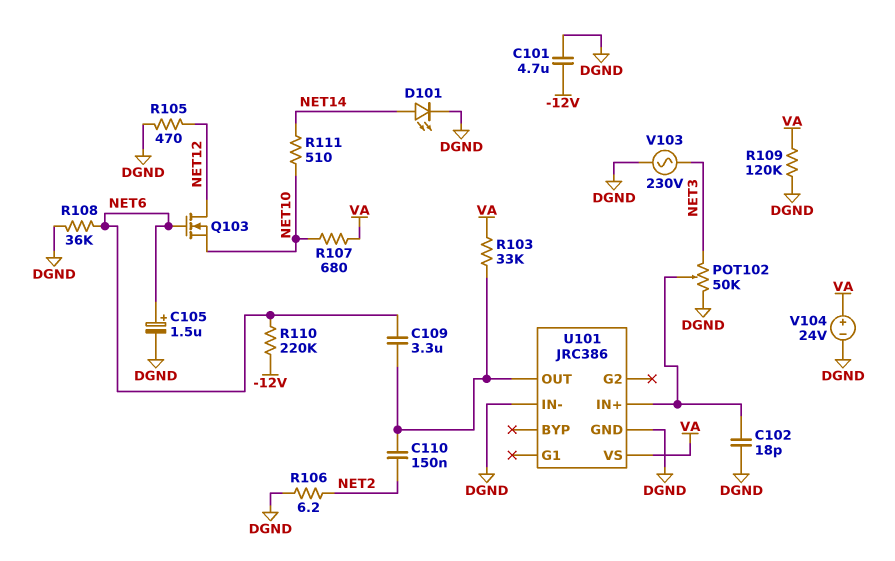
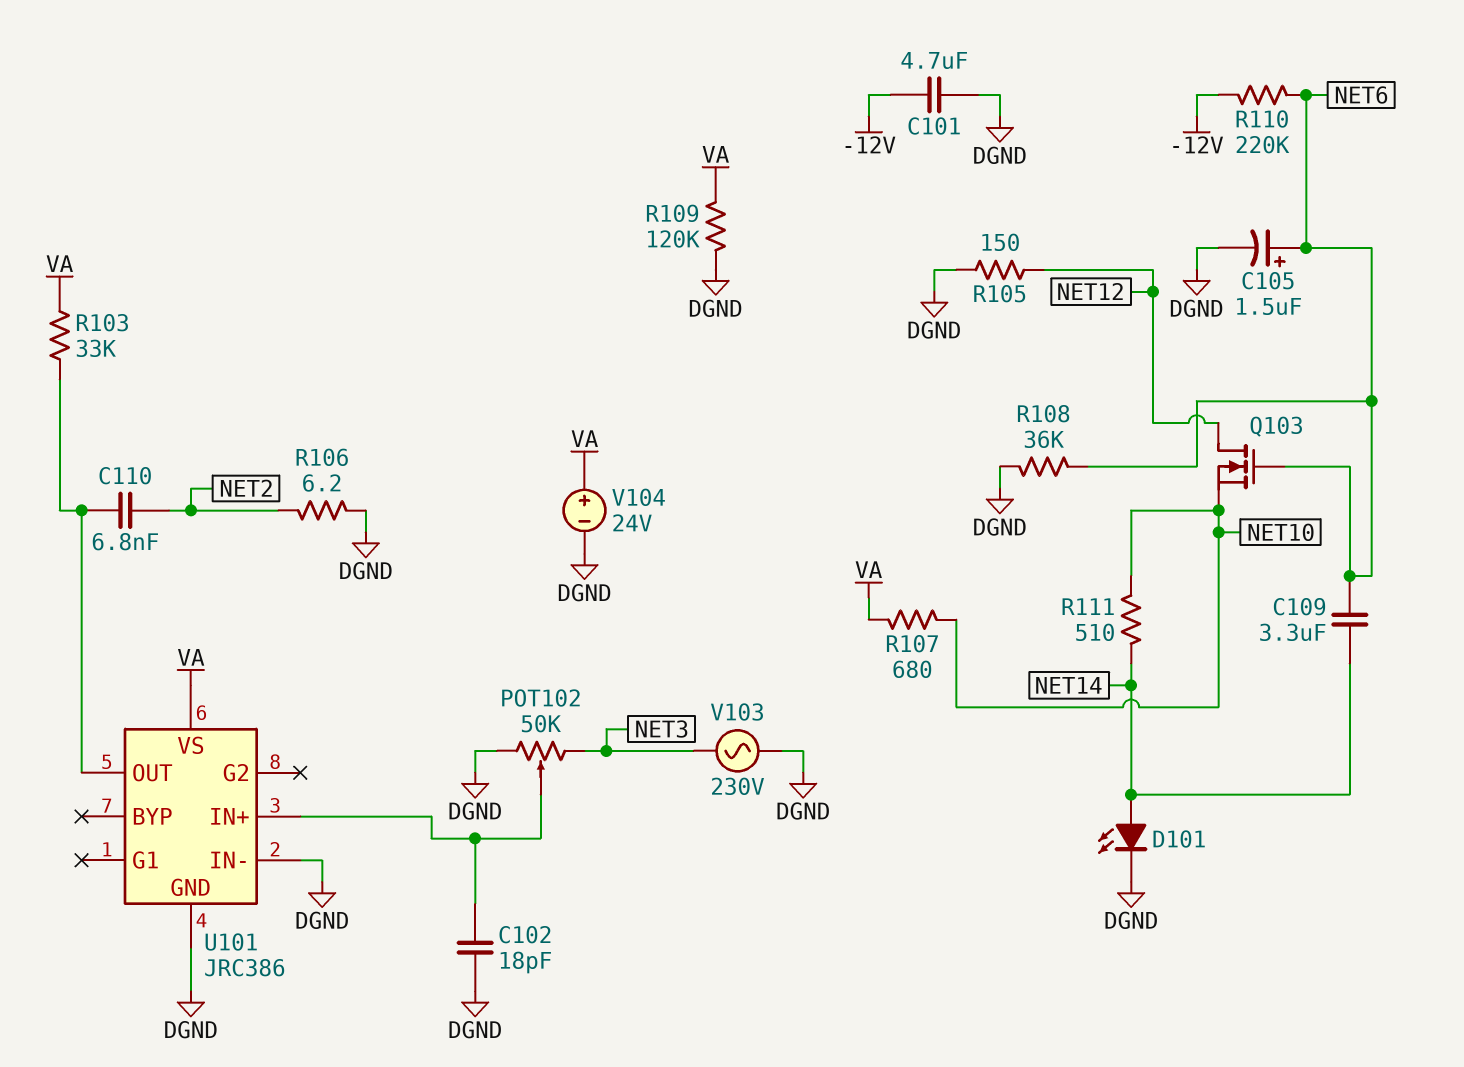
C109: 3.3uF (NET6, U101/OUT) -> 3.3uF (NET6, NET14)
C110: 150nF (NET2, U101/OUT) -> 6.8nF (NET2, U101/OUT)
R105: 470 (DGND, NET12) -> 150 (DGND, NET12)

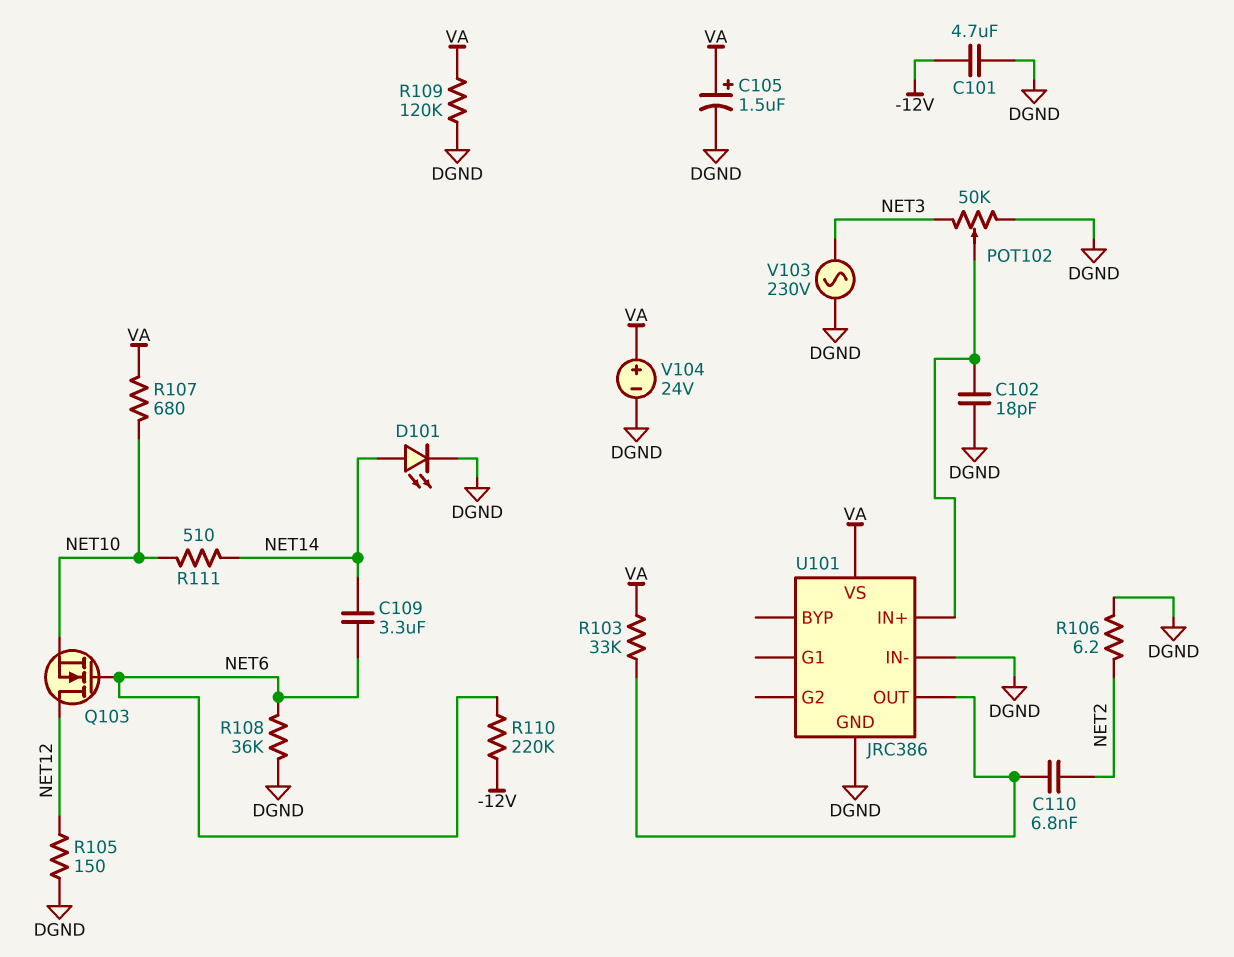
C105: 1.5uF (plus NET6, minus DGND) -> 1.5uF (plus VA, minus DGND)

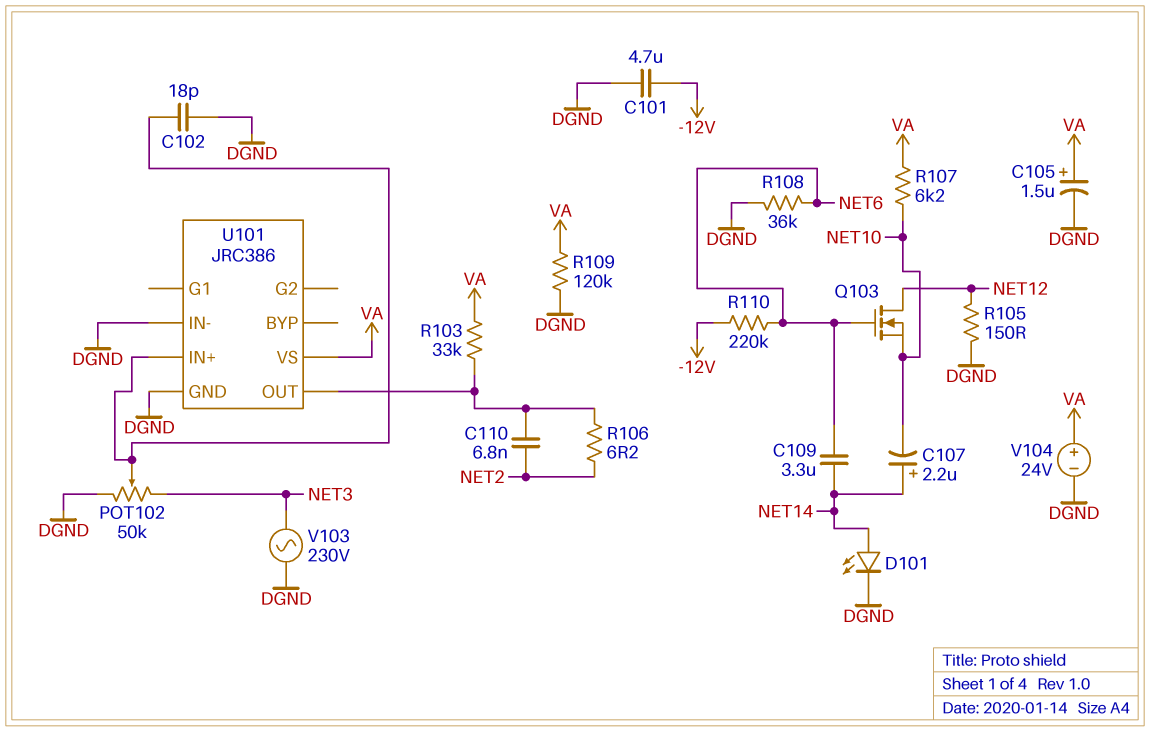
C107: none -> 2.2uF (plus NET14, minus NET10)
R106: 6.2 (DGND, NET2) -> 6.2 (NET2, U101/OUT)
R107: 680 (NET10, VA) -> 6.2k (NET10, VA)
R111: 510 (NET10, NET14) -> none

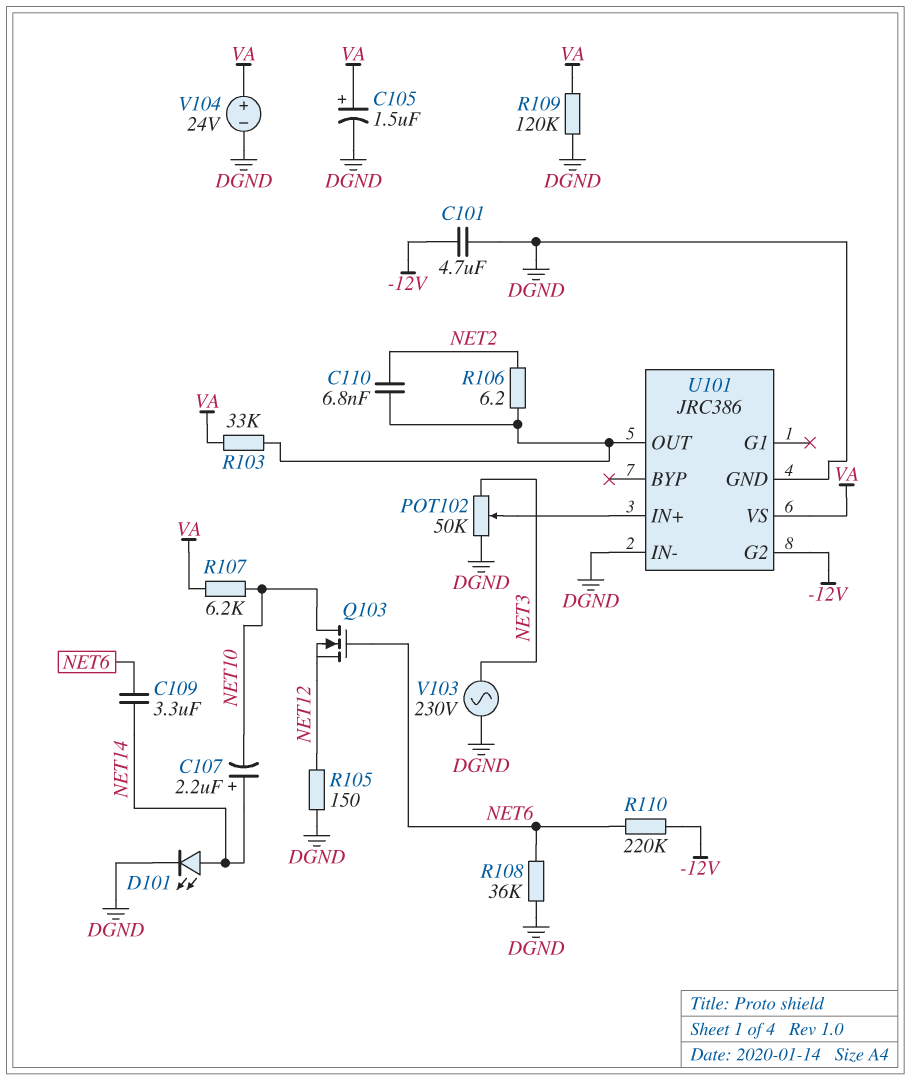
C102: 18pF (DGND, U101/IN+) -> none
Q103: NMOS (G NET6, D NET12, S NET10) -> NMOS (G NET6, D NET10, S NET12)
U101 pin G2: none -> -12V

